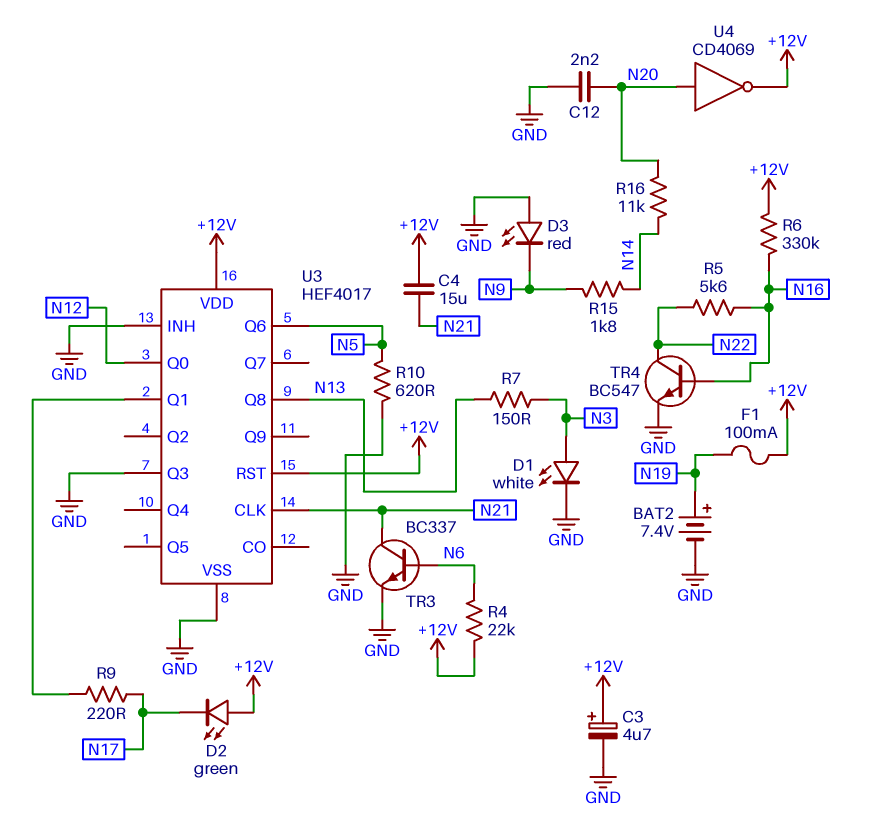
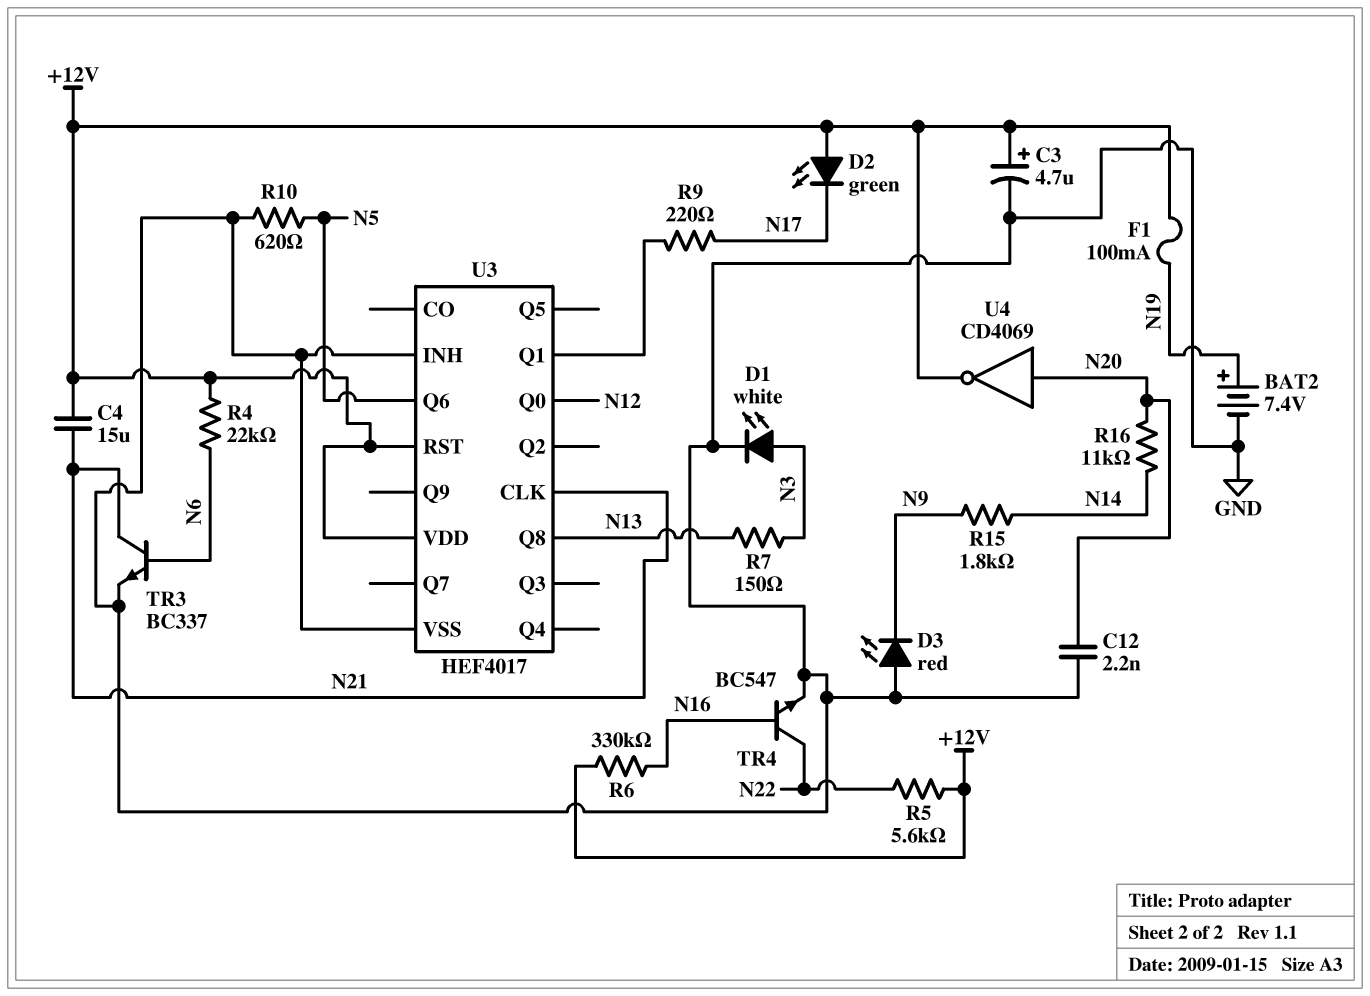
R5: 5.6k (N16, N22) -> 5.6k (+12V, N22)
U3 pin Q3: GND -> none

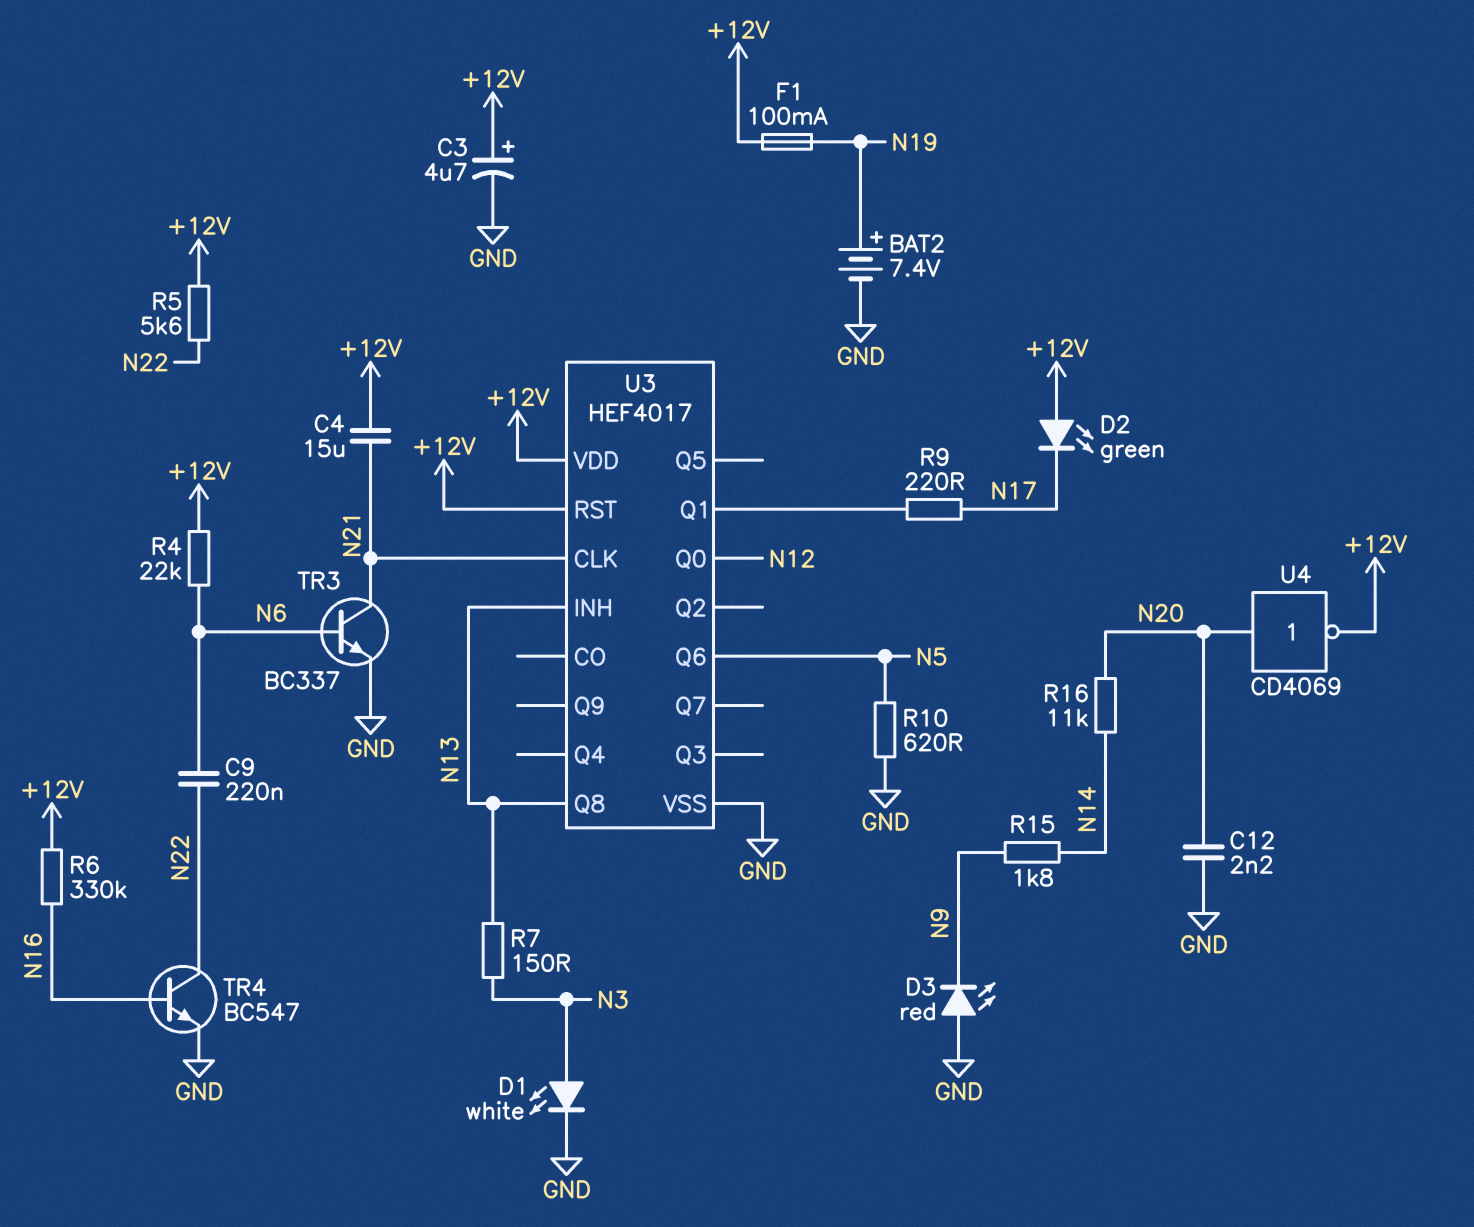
C9: none -> 220nF (N6, N22)
U3 pin INH: GND -> N13

